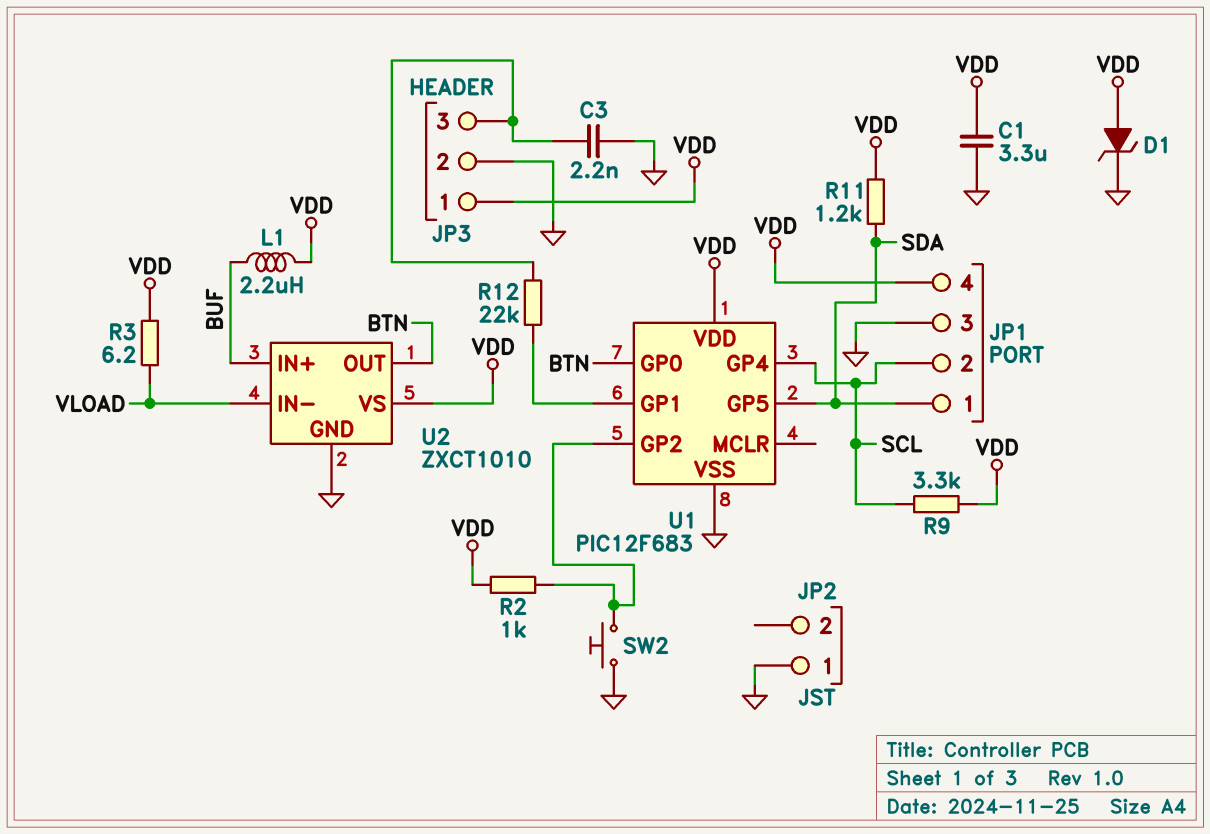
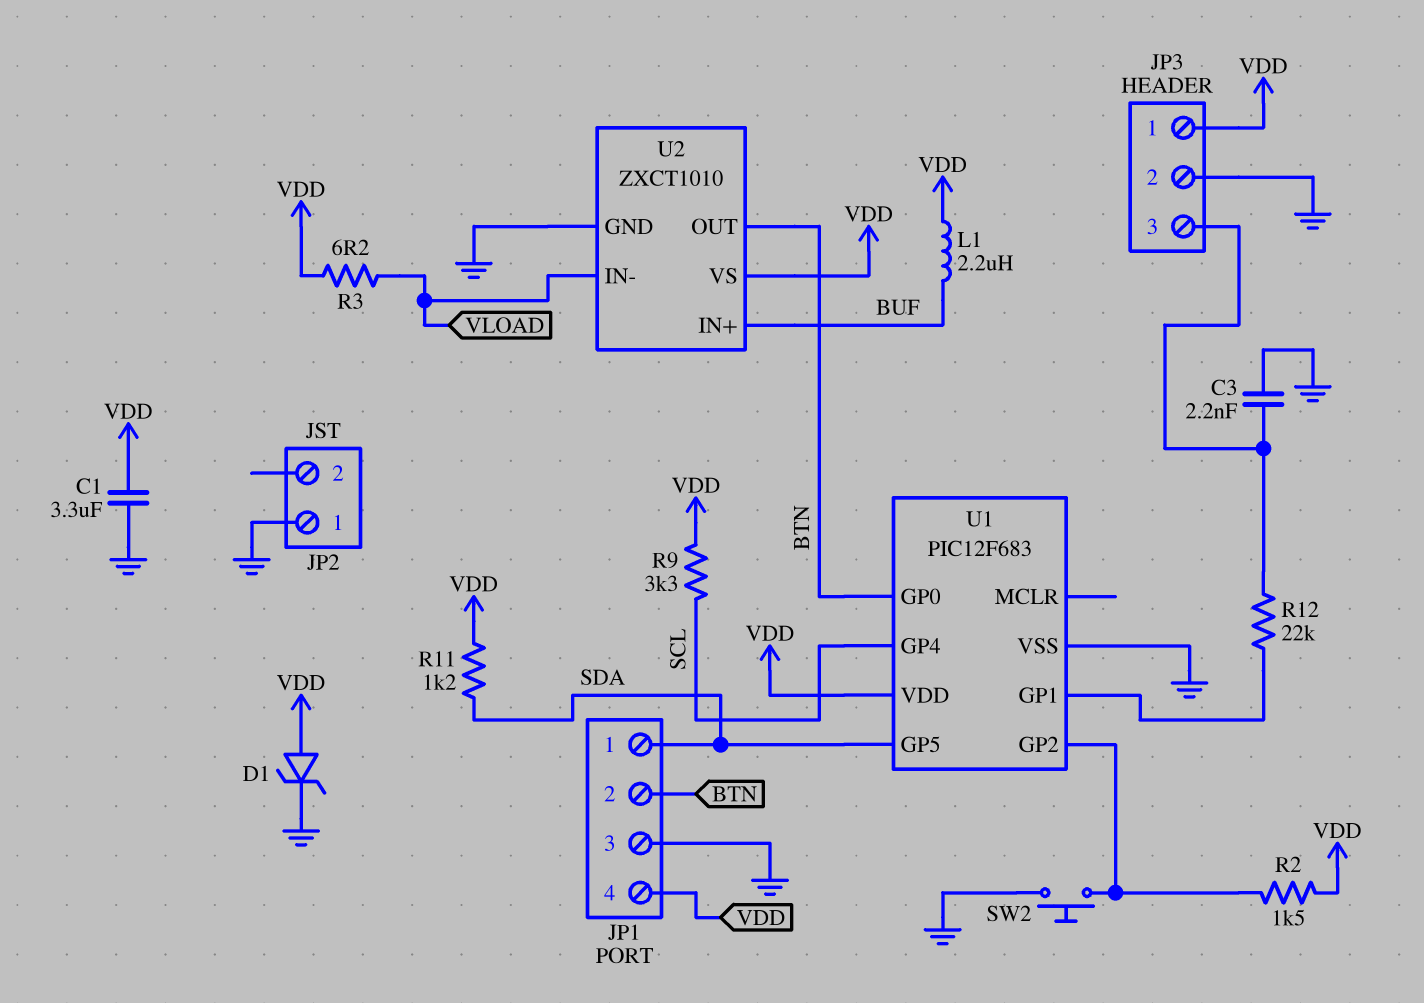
JP1 pin 2: SCL -> BTN
R2: 1k (U1/GP2, VDD) -> 1.5k (U1/GP2, VDD)

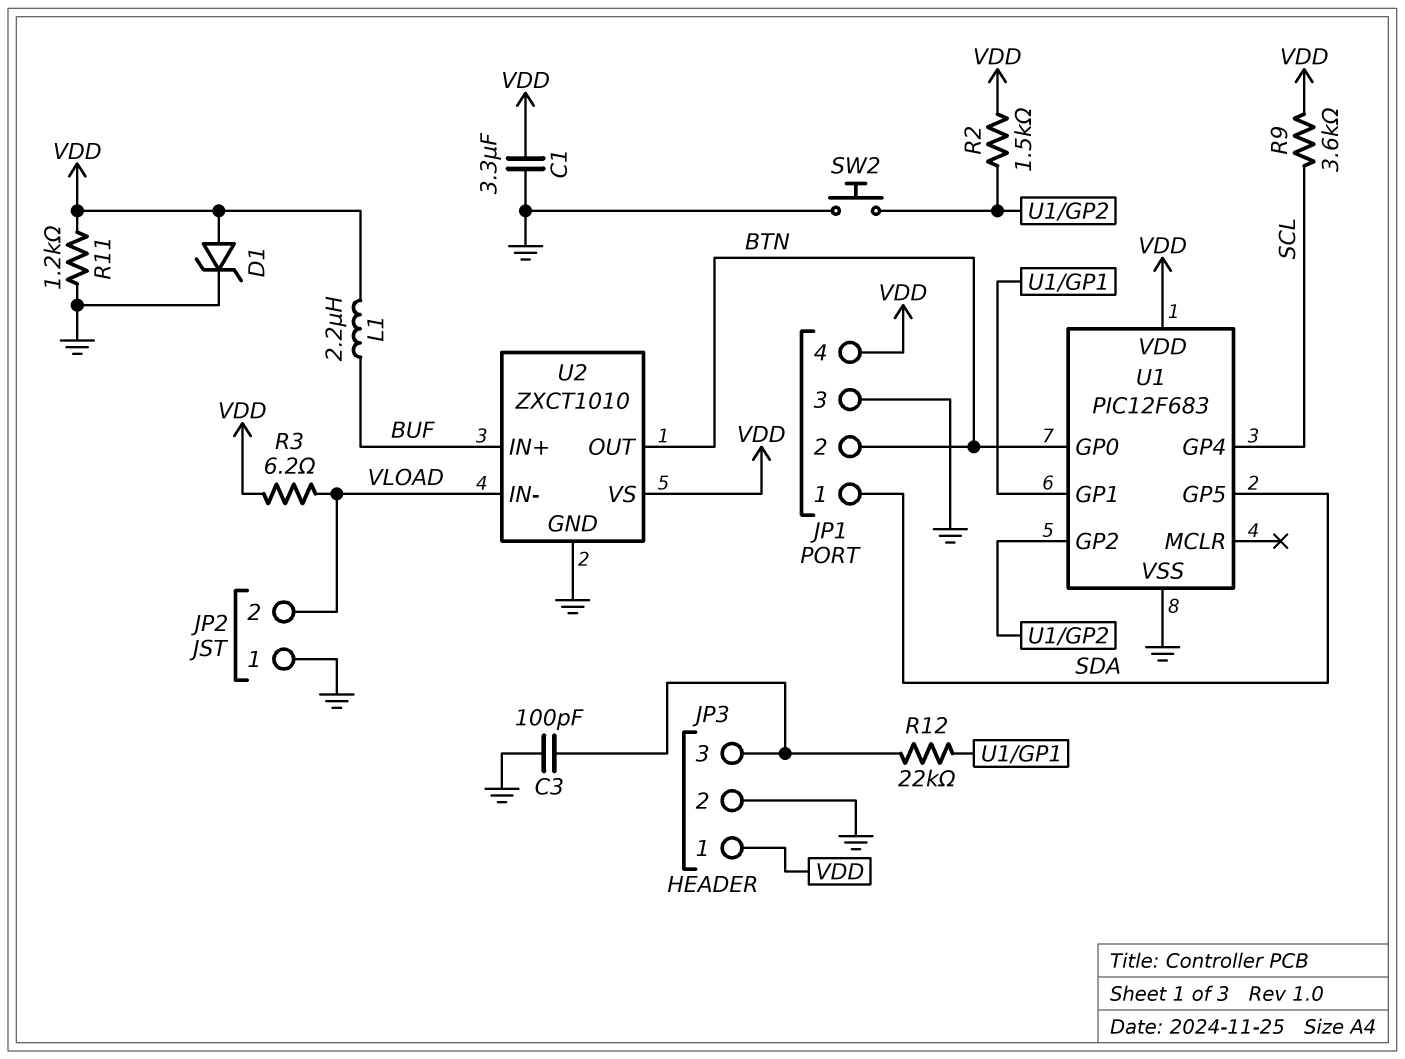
C3: 2.2nF (GND, JP3/3) -> 100pF (GND, JP3/3)
JP2 pin 2: none -> VLOAD
R9: 3.3k (SCL, VDD) -> 3.6k (SCL, VDD)
R11: 1.2k (SDA, VDD) -> 1.2k (GND, VDD)

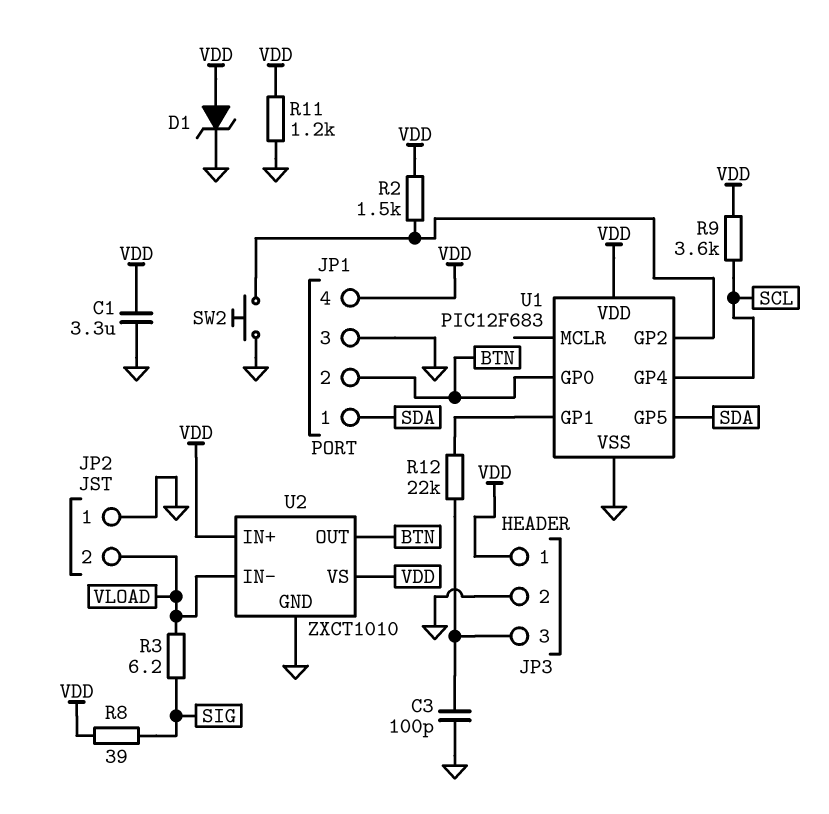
L1: 2.2uH (BUF, VDD) -> none
R3: 6.2 (VDD, VLOAD) -> 6.2 (SIG, VLOAD)
R8: none -> 39 (SIG, VDD)
U2 pin IN+: BUF -> VDD

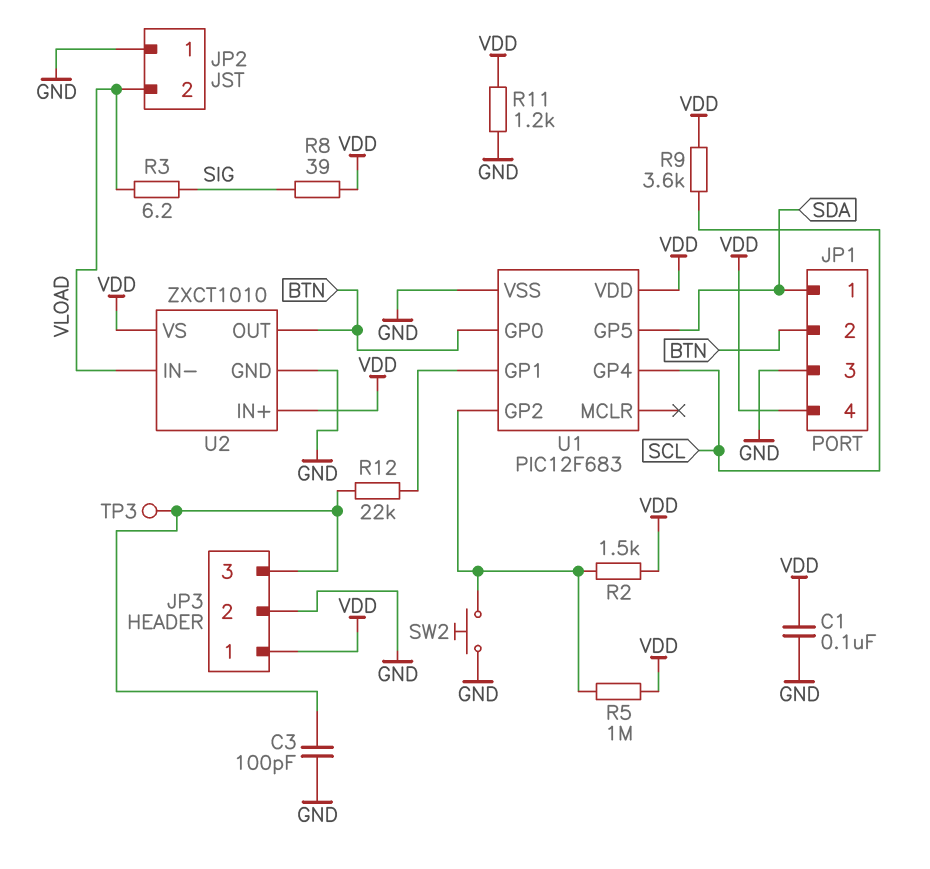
C1: 3.3uF (GND, VDD) -> 100nF (GND, VDD)
D1: zener (A VDD, K GND) -> none
R5: none -> 1M (U1/GP2, VDD)
TP3: none -> test point (JP3/3)

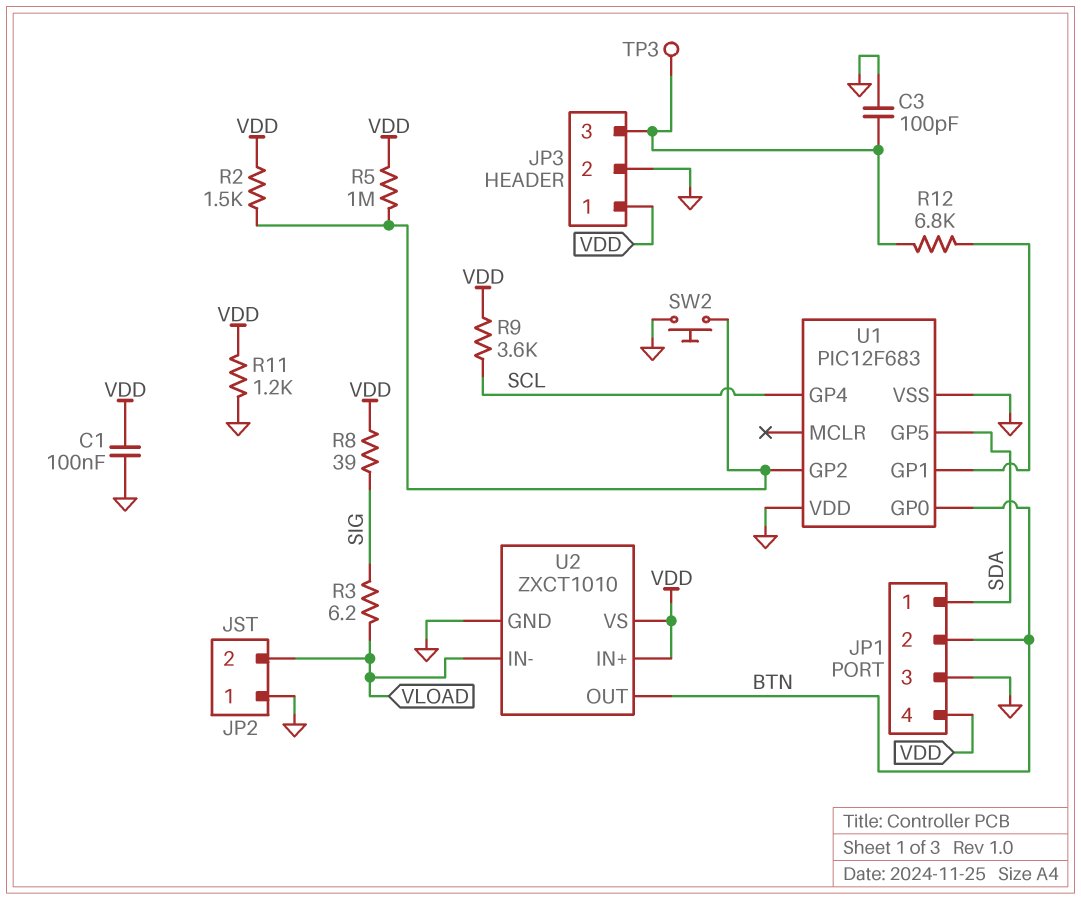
R12: 22k (JP3/3, U1/GP1) -> 6.8k (JP3/3, U1/GP1)
U1 pin VDD: VDD -> GND

